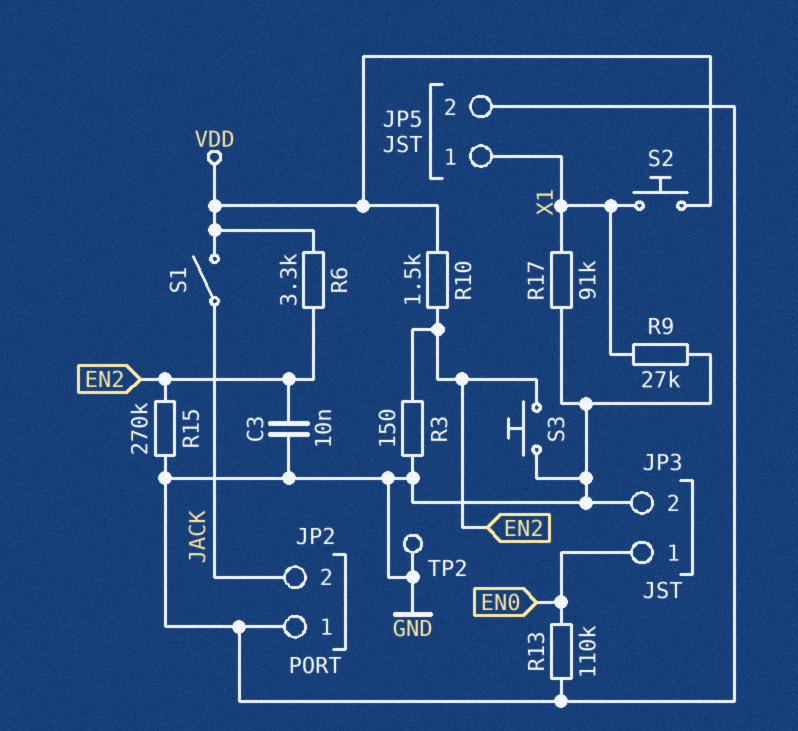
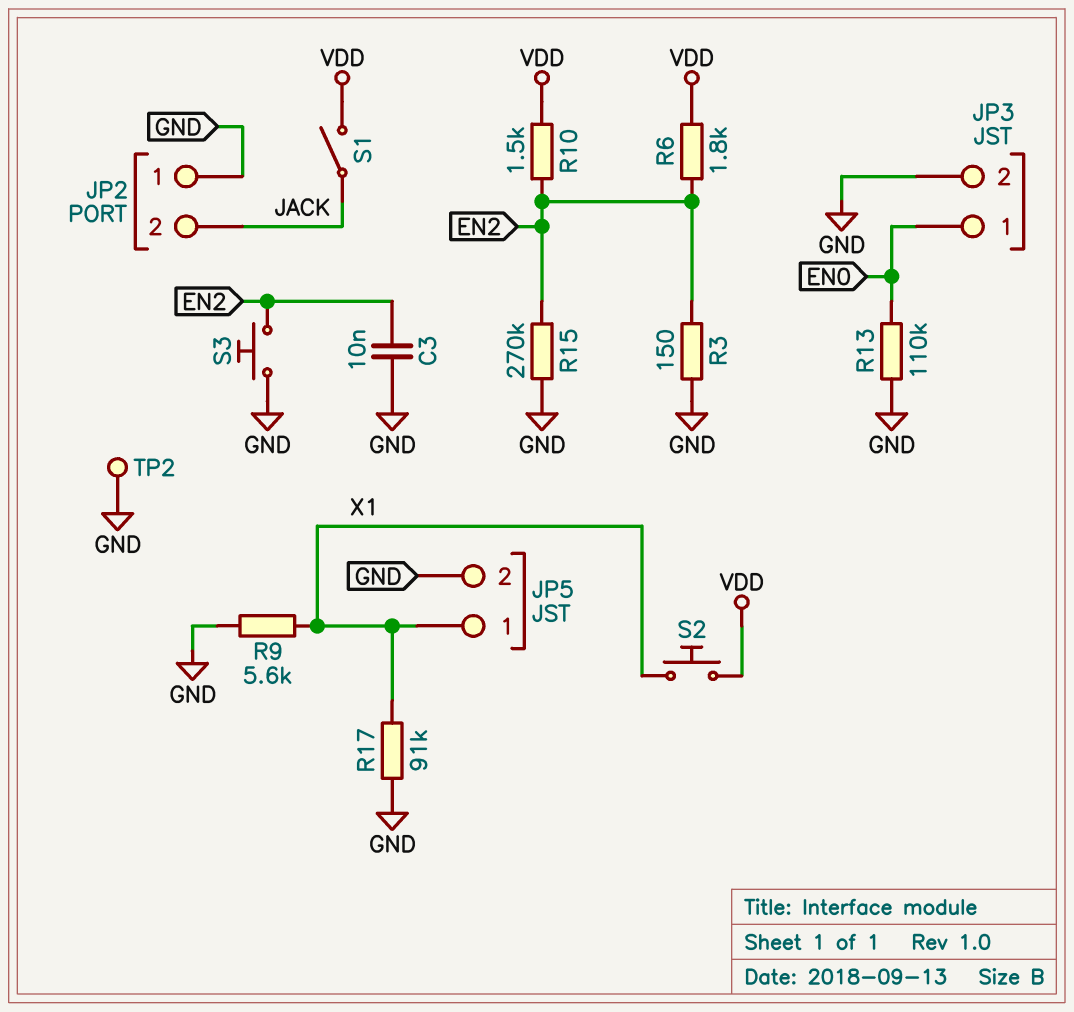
R6: 3.3k (EN2, VDD) -> 1.8k (EN2, VDD)
R9: 27k (GND, X1) -> 5.6k (GND, X1)

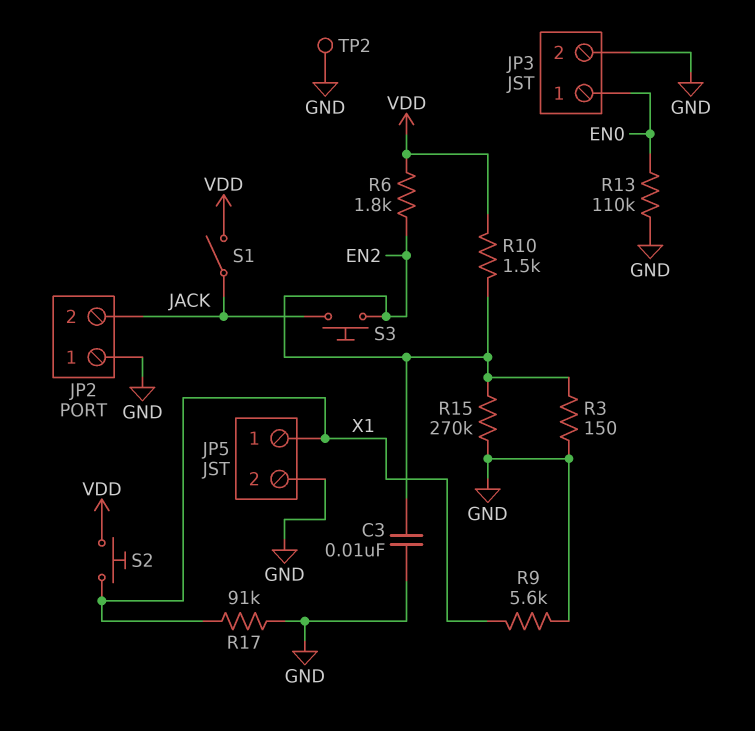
S3: button (EN2, GND) -> button (EN2, JACK)

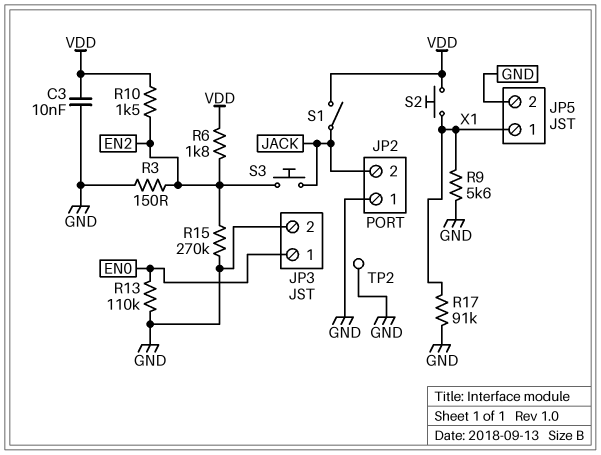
C3: 10nF (EN2, GND) -> 10nF (GND, VDD)

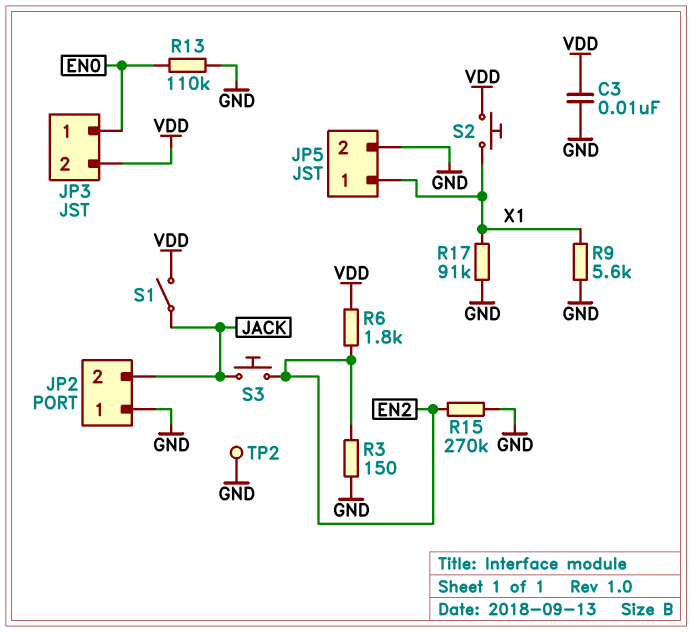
JP3 pin 2: GND -> VDD
R10: 1.5k (EN2, VDD) -> none

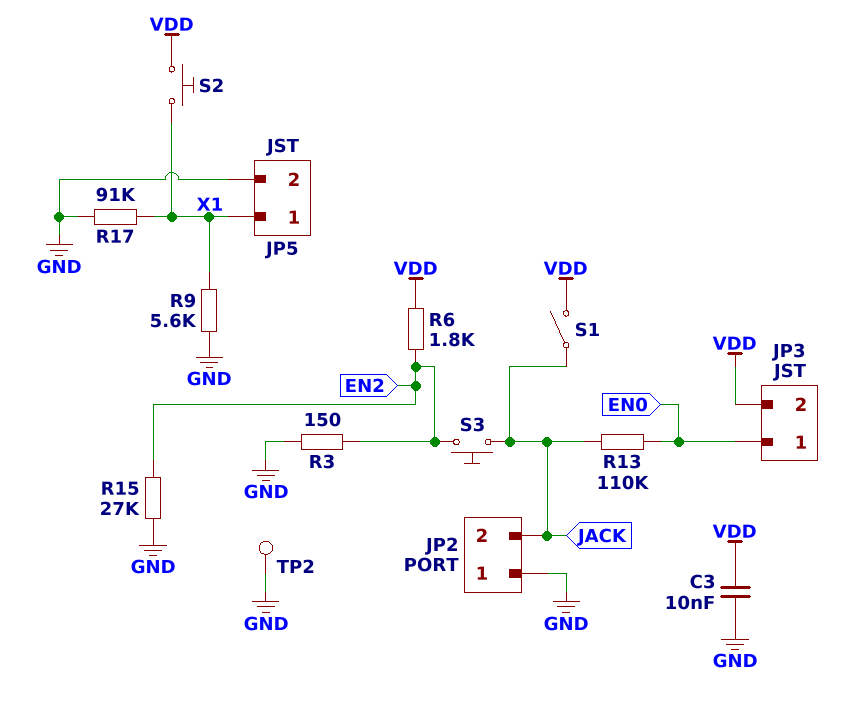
R13: 110k (EN0, GND) -> 110k (EN0, JACK)
R15: 270k (EN2, GND) -> 27k (EN2, GND)

